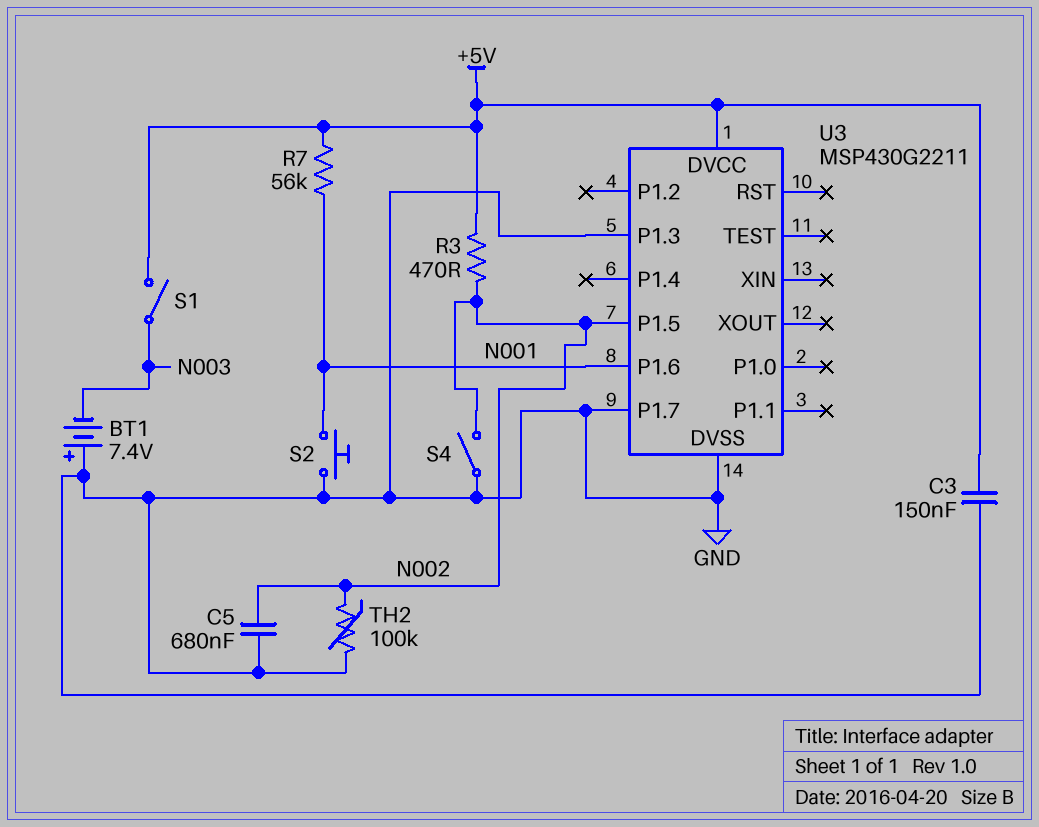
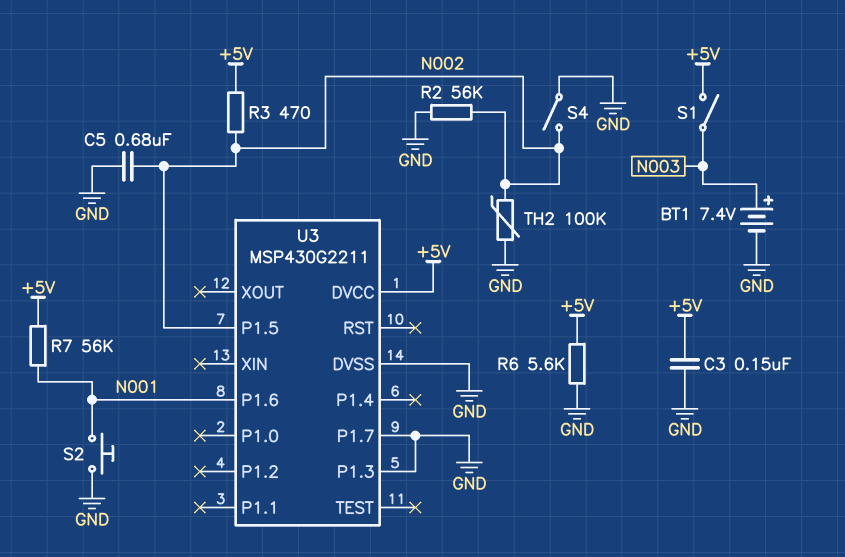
BT1: 7.4V (plus GND, minus N003) -> 7.4V (plus N003, minus GND)
R2: none -> 56k (GND, N002)
R6: none -> 5.6k (+5V, GND)

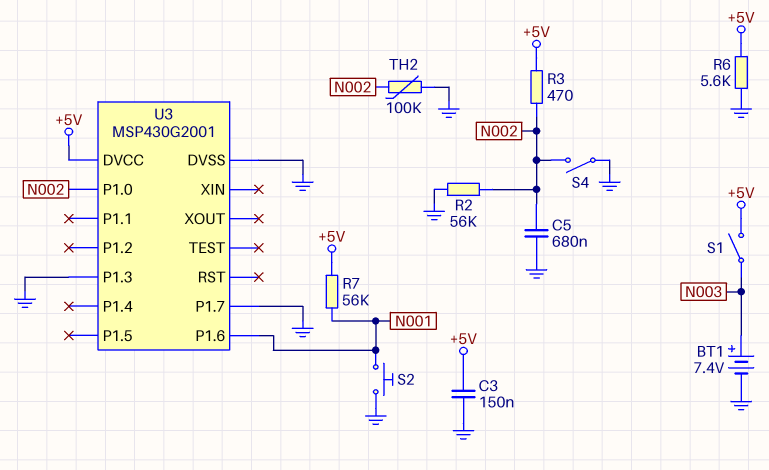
U3: MSP430G2211 -> MSP430G2001
U3 pin P1.0: none -> N002
U3 pin P1.5: N002 -> none

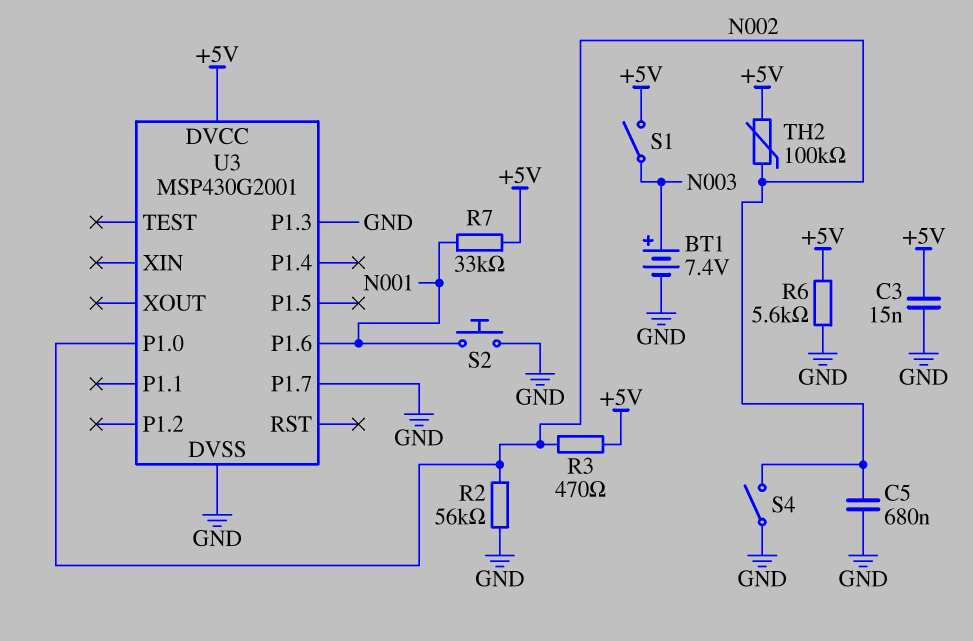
C3: 150nF (+5V, GND) -> 15nF (+5V, GND)
R7: 56k (+5V, N001) -> 33k (+5V, N001)
TH2: 100k (GND, N002) -> 100k (+5V, N002)

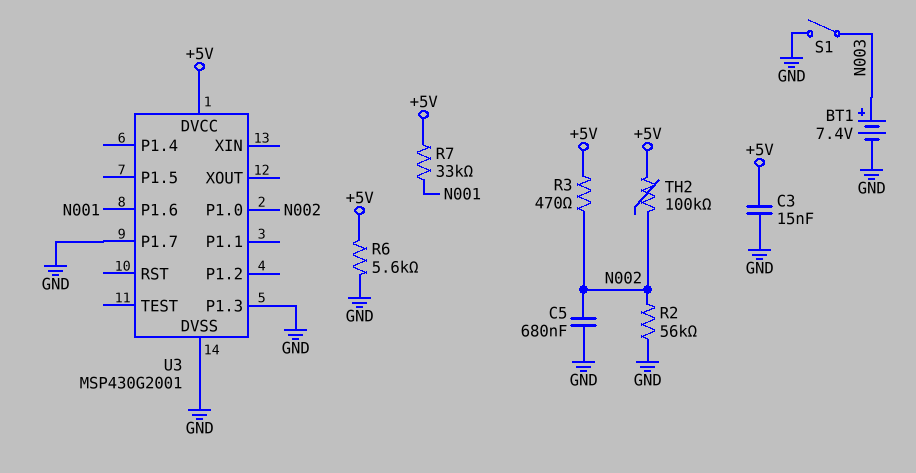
S1: switch (+5V, N003) -> switch (GND, N003)
S2: button (GND, N001) -> none
S4: switch (GND, N002) -> none

